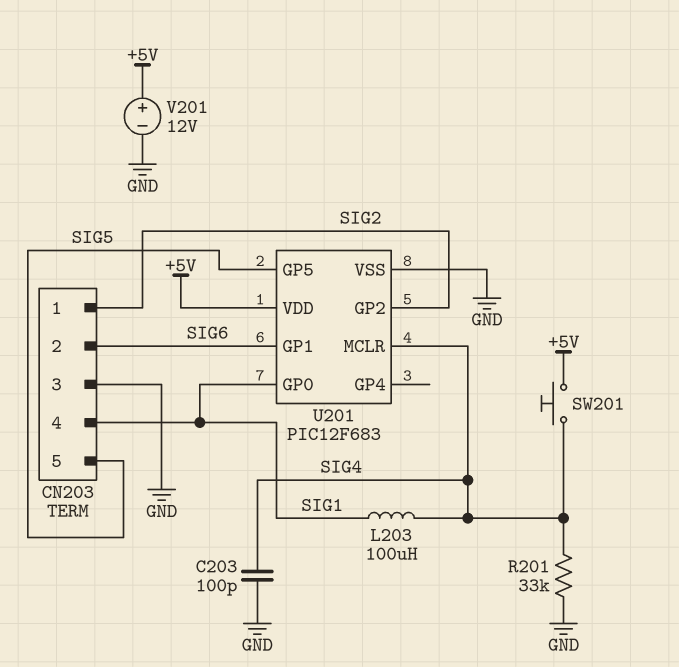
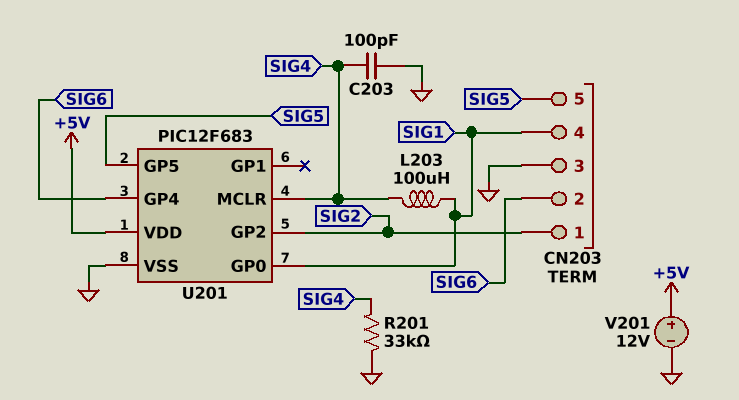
SW201: button (+5V, SIG4) -> none
U201 pin GP1: SIG6 -> none
U201 pin GP4: none -> SIG6

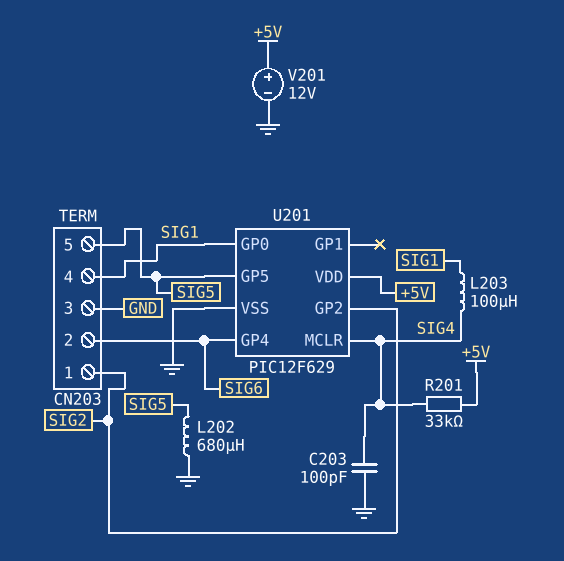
L202: none -> 680uH (GND, SIG5)
R201: 33k (GND, SIG4) -> 33k (+5V, SIG4)
U201: PIC12F683 -> PIC12F629

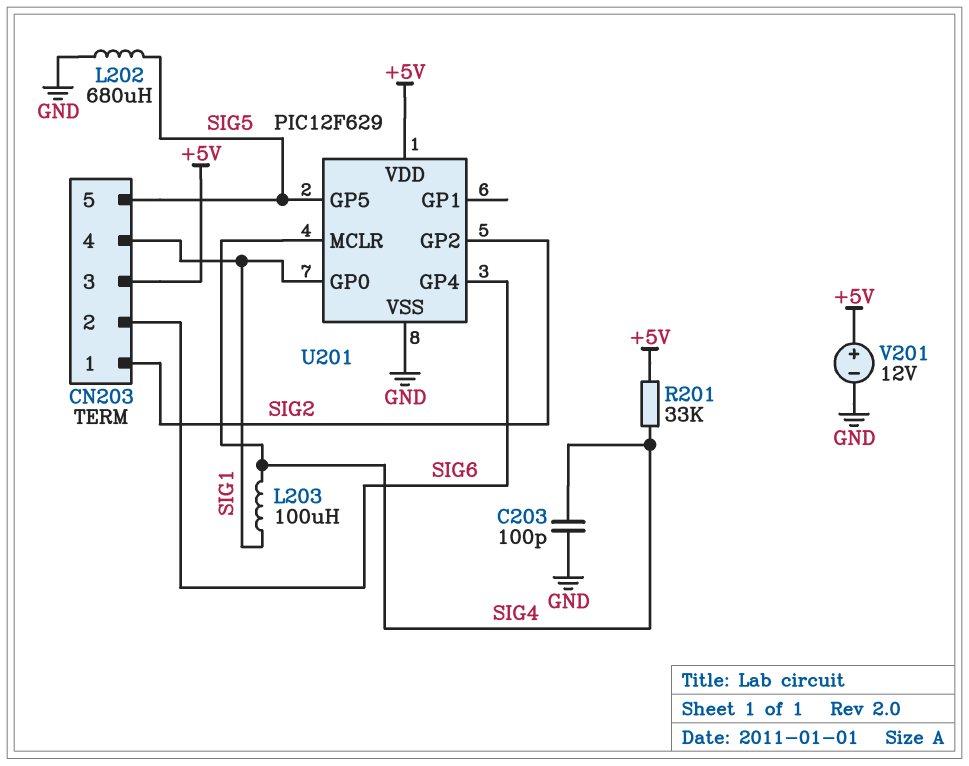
CN203 pin 3: GND -> +5V

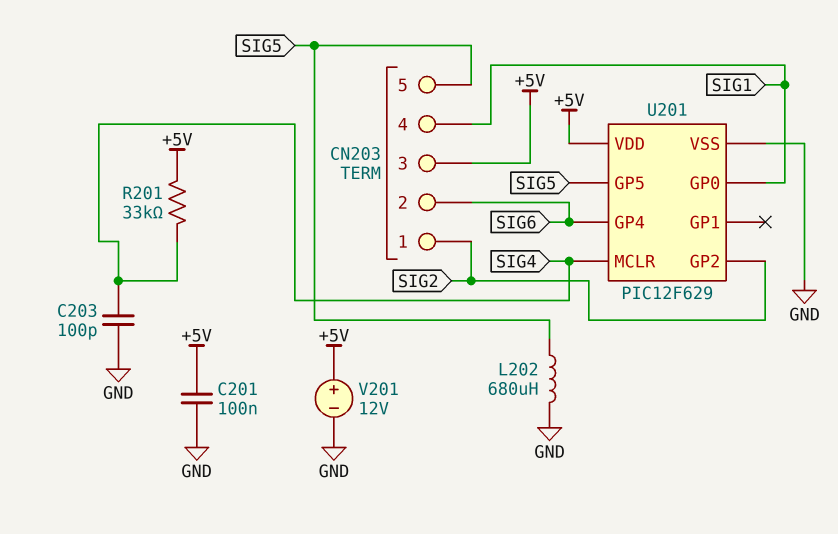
C201: none -> 100nF (+5V, GND)
L203: 100uH (SIG1, SIG4) -> none

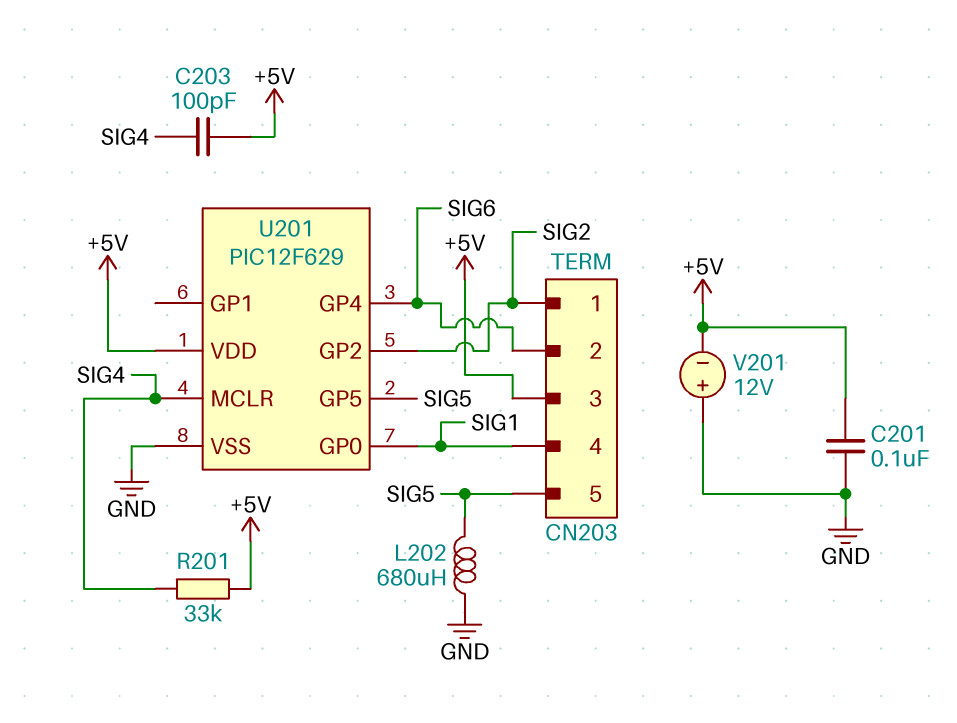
C203: 100pF (GND, SIG4) -> 100pF (+5V, SIG4)
V201: 12V (plus +5V, minus GND) -> 12V (plus GND, minus +5V)

